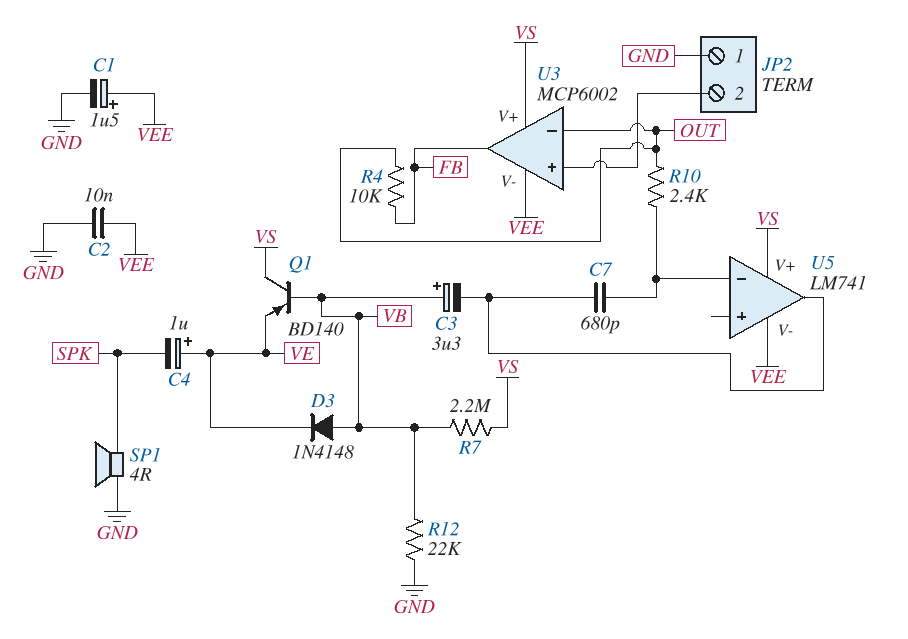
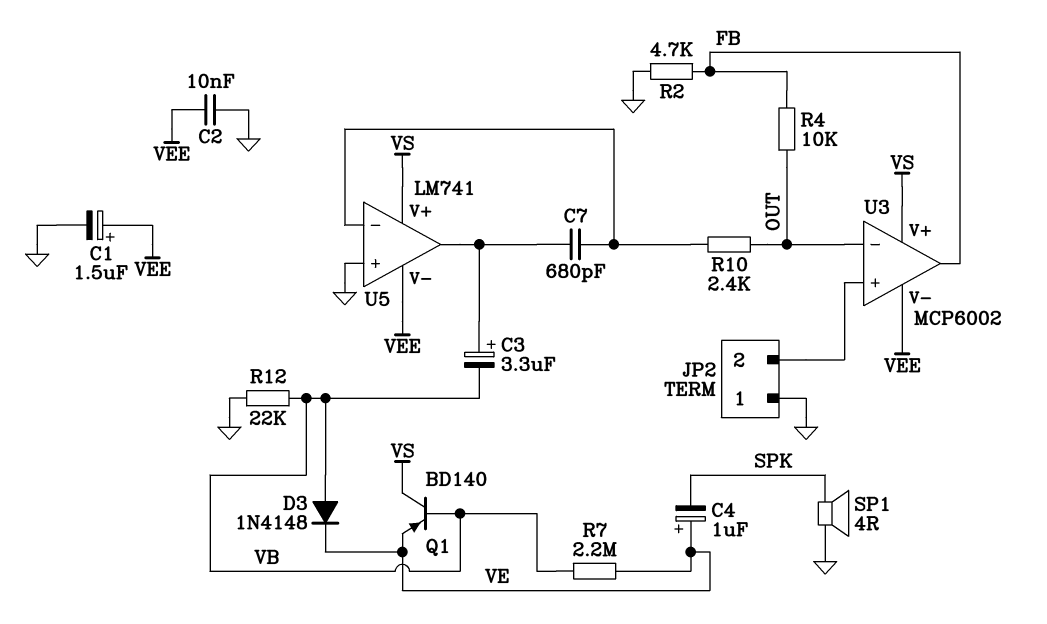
C3: 3.3uF (plus VB, minus U5/out) -> 3.3uF (plus U5/out, minus VB)
R2: none -> 4.7k (FB, GND)
R7: 2.2M (VB, VS) -> 2.2M (VB, VE)
U5 pin in+: none -> GND

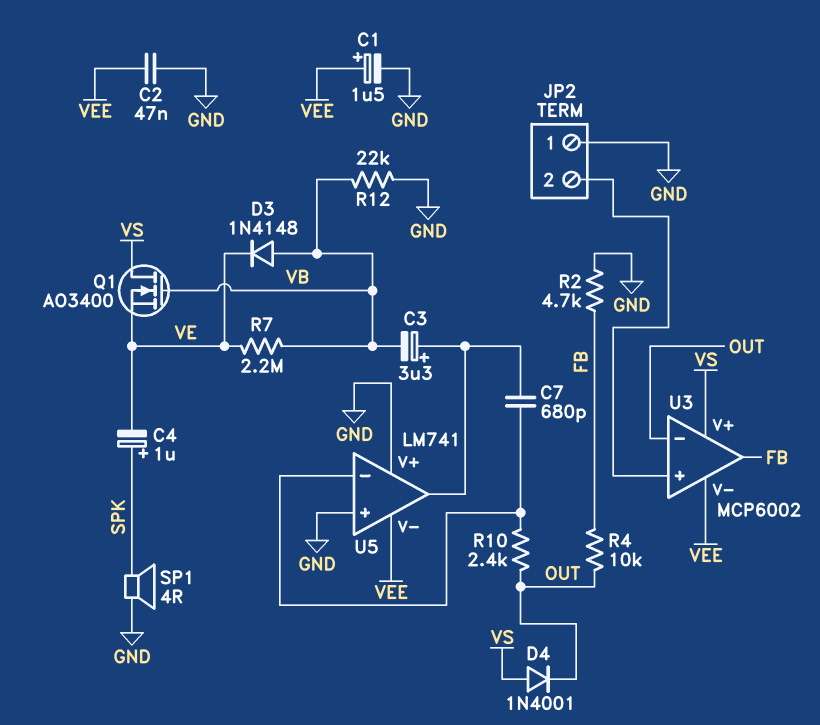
C2: 10nF (GND, VEE) -> 47nF (GND, VEE)
C4: 1uF (plus VE, minus SPK) -> 1uF (plus SPK, minus VE)
D4: none -> diode 1N4001 (A VS, K OUT)
Q1: PNP BD140 (B VB, C VS, E VE) -> NMOS AO3400 (G VB, D VS, S VE)
U5 pin V+: VS -> GND

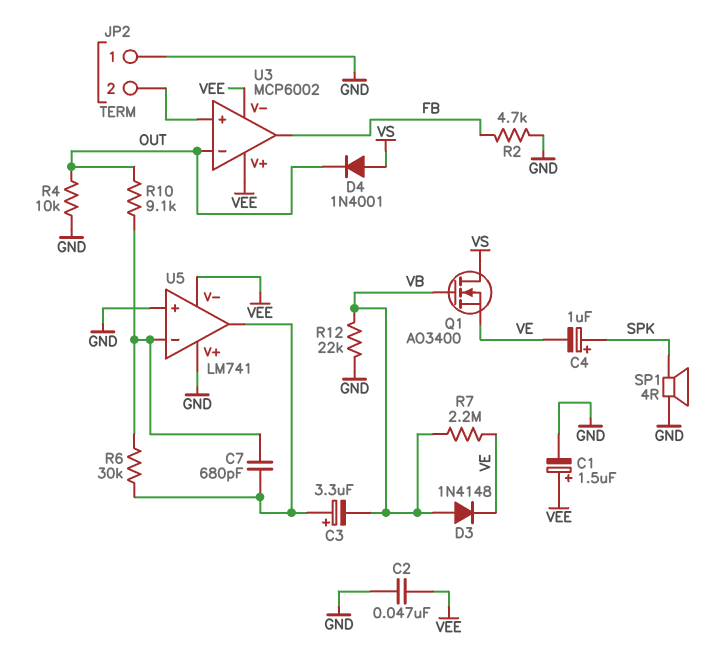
R4: 10k (FB, OUT) -> 10k (GND, OUT)
R6: none -> 30k (U5/in-, U5/out)
R10: 2.4k (OUT, U5/in-) -> 9.1k (OUT, U5/in-)
U3 pin V+: VS -> VEE

